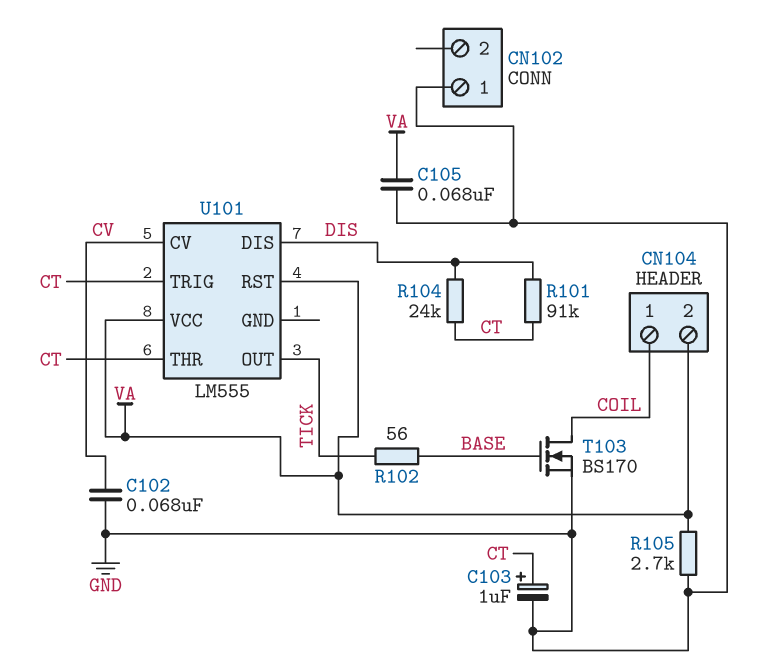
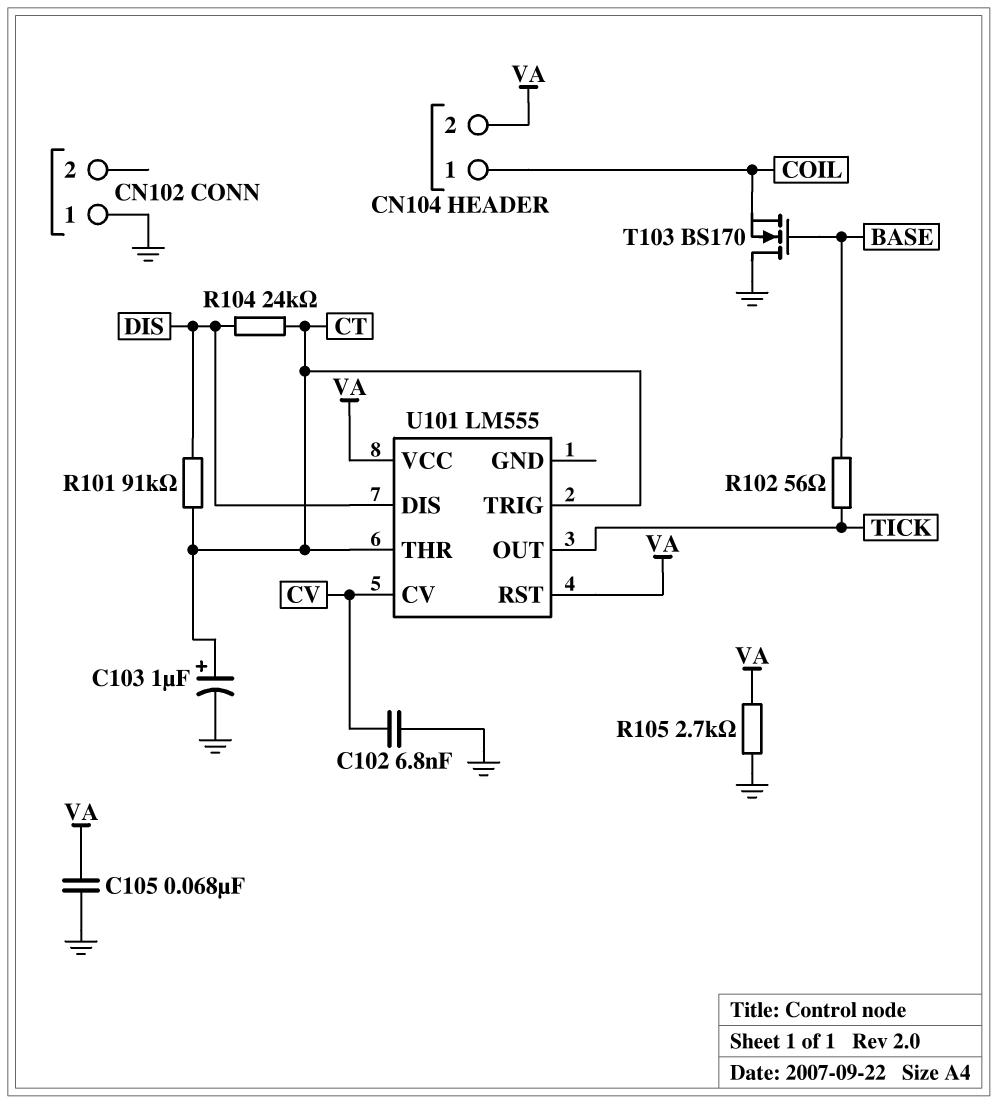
C102: 68nF (CV, GND) -> 6.8nF (CV, GND)
T103: NMOS BS170 (G BASE, D COIL, S GND) -> NMOS BS170 (G BASE, D GND, S COIL)

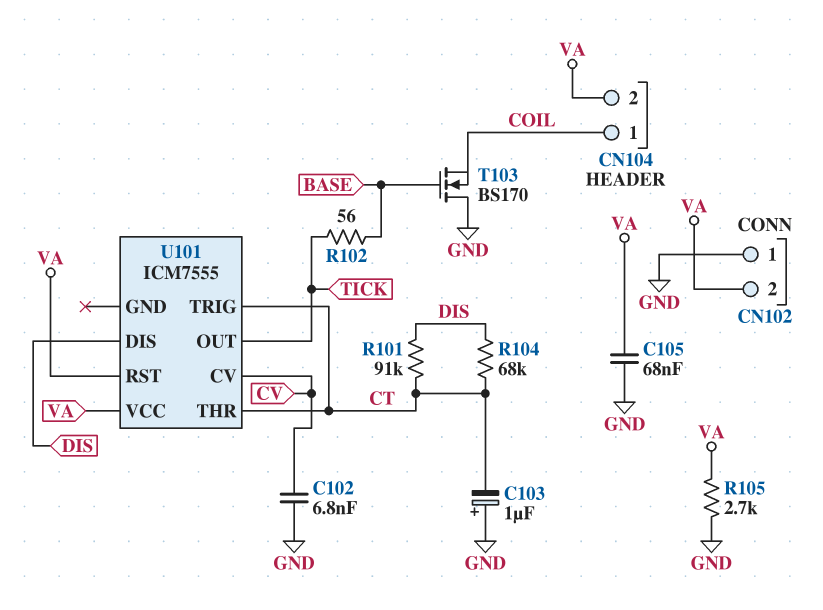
C103: 1uF (plus CT, minus GND) -> 1uF (plus GND, minus CT)
CN102 pin 2: none -> VA
R104: 24k (CT, DIS) -> 68k (CT, DIS)
U101: LM555 -> ICM7555

